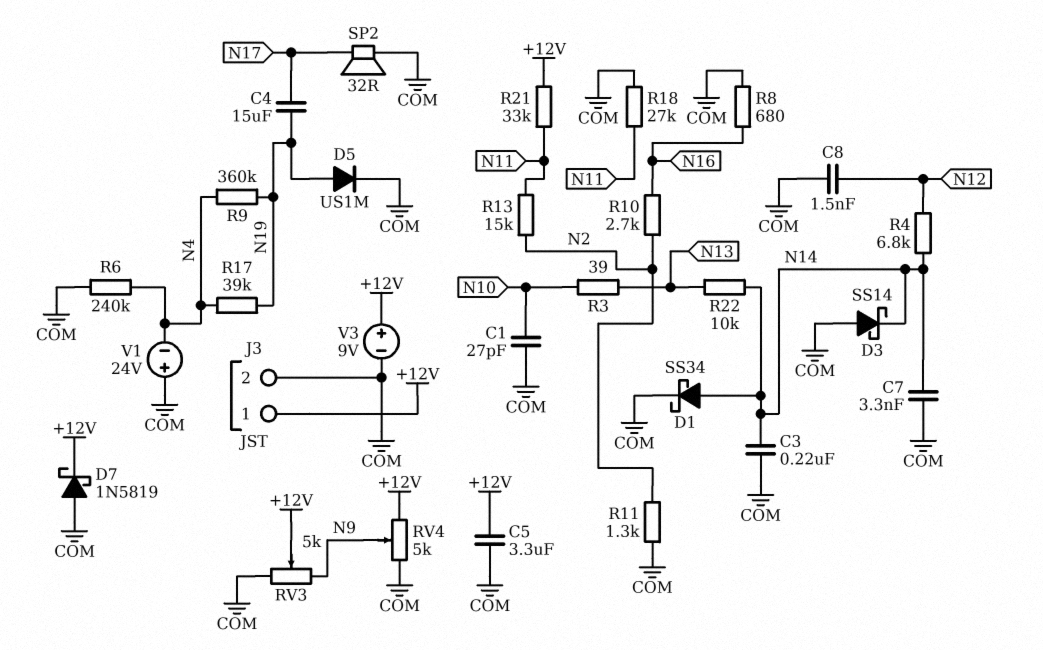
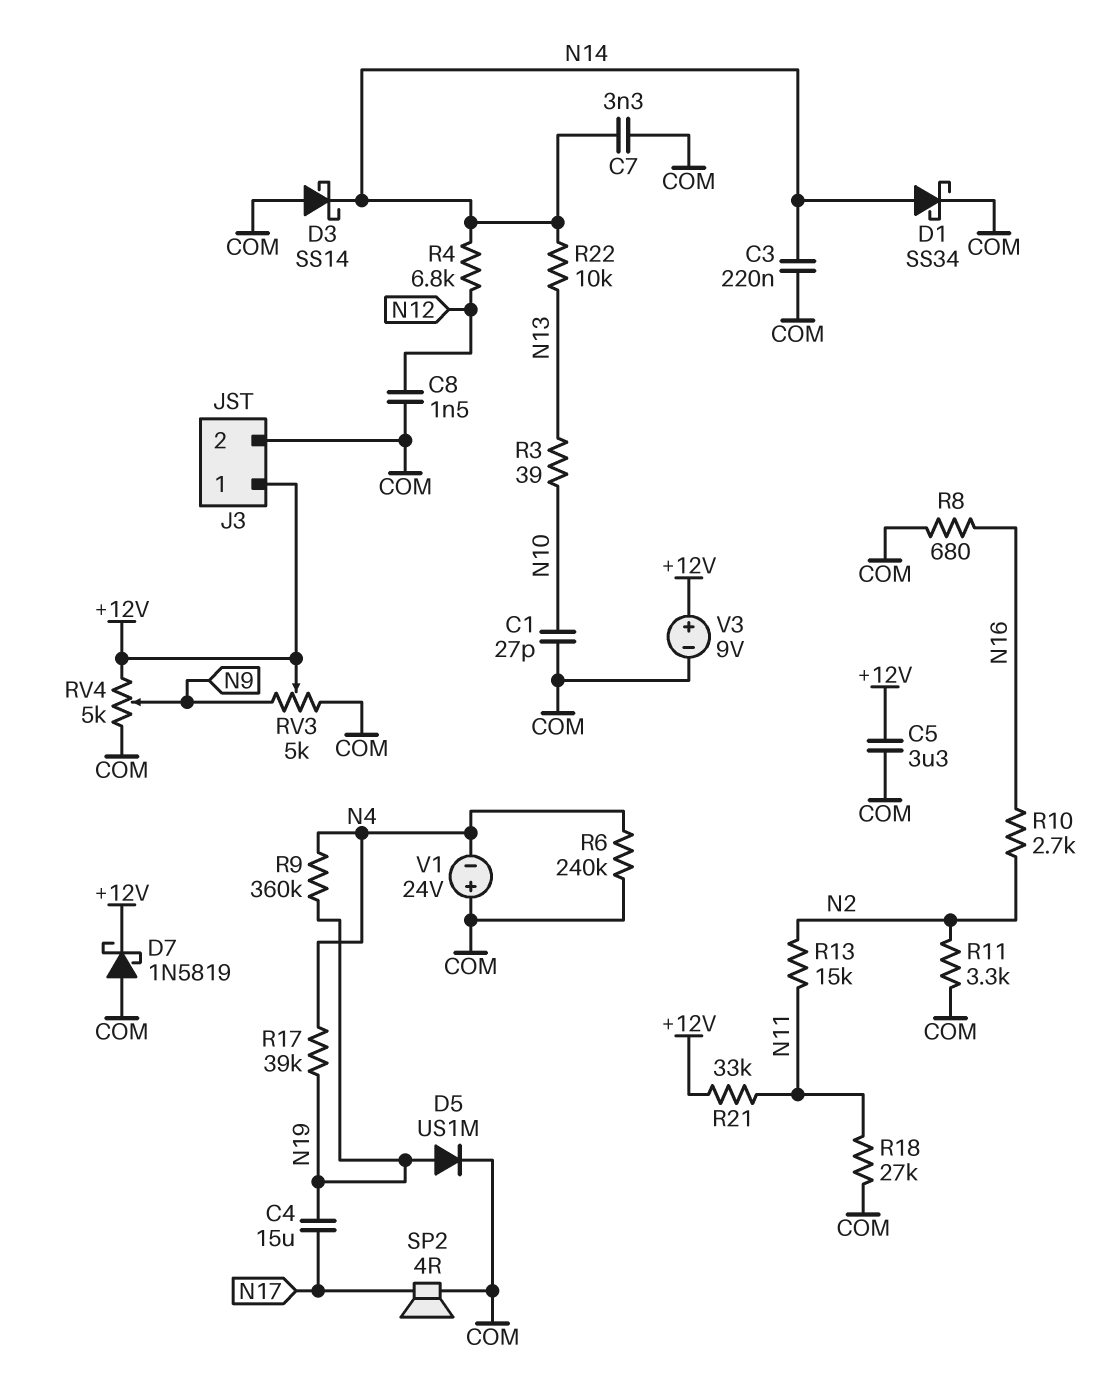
R11: 1.3k (COM, N2) -> 3.3k (COM, N2)
SP2: speaker 32R (COM, N17) -> speaker 4R (COM, N17)

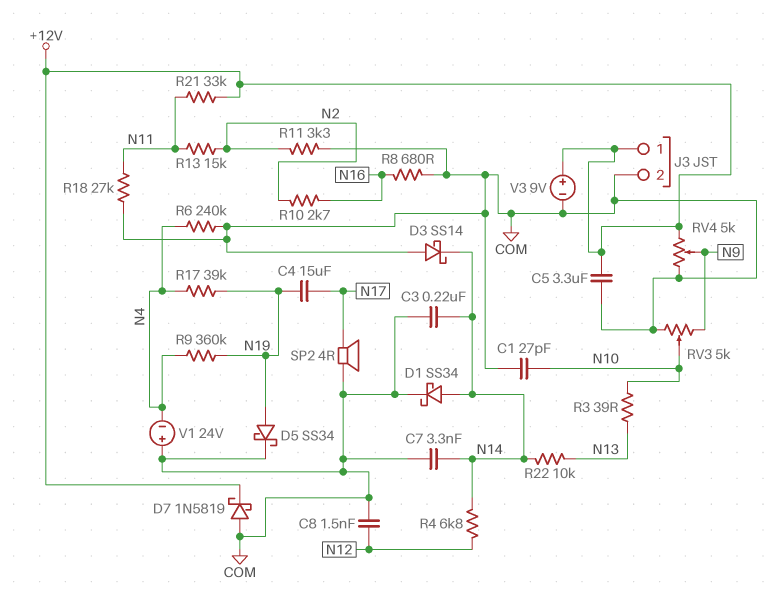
D5: diode US1M (A N19, K COM) -> schottky SS34 (A N19, K COM)
RV3: 5k (COM, N9, wiper +12V) -> 5k (COM, N9, wiper N10)

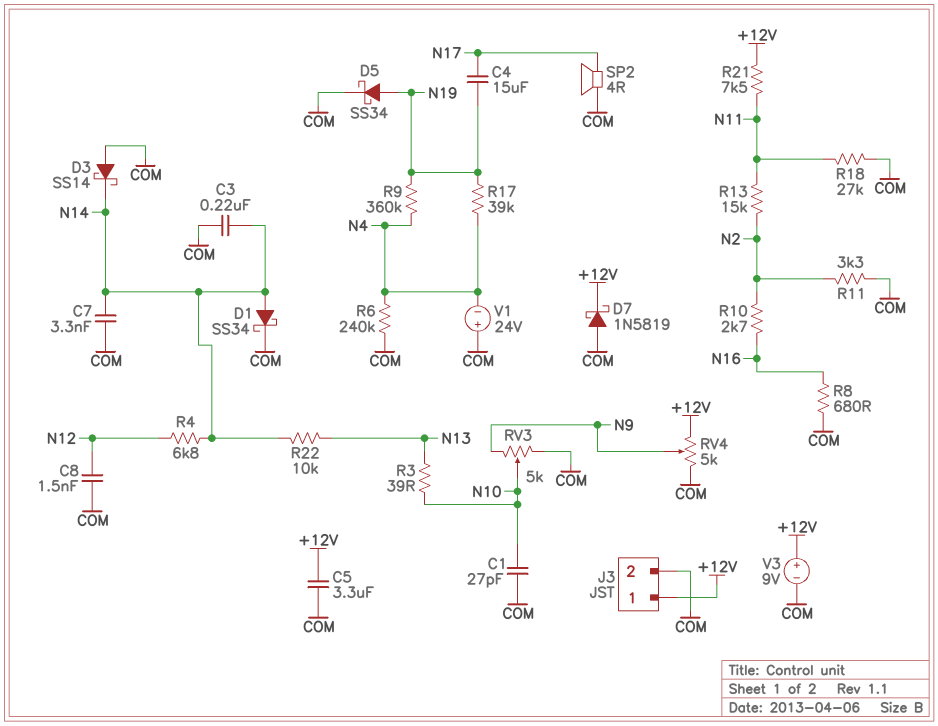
R21: 33k (+12V, N11) -> 7.5k (+12V, N11)

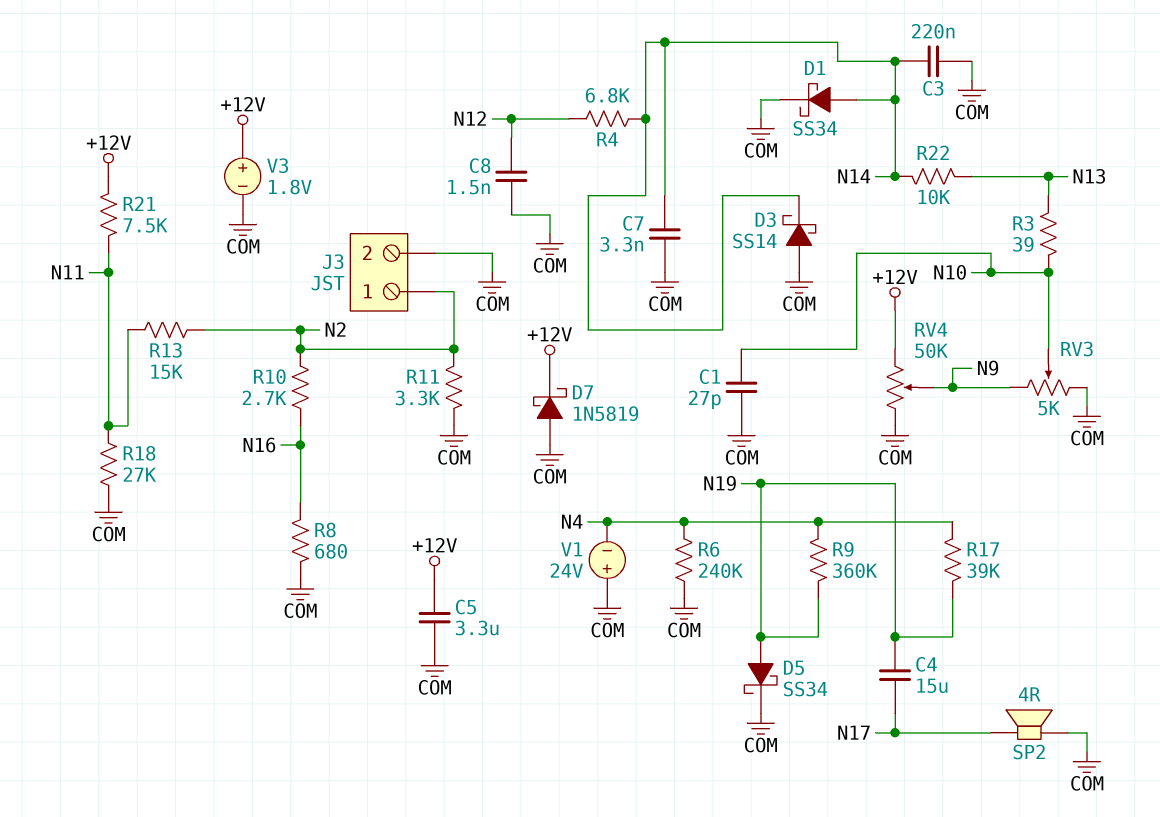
J3 pin 1: +12V -> N2
RV4: 5k (+12V, COM, wiper N9) -> 50k (+12V, COM, wiper N9)
V3: 9V (plus +12V, minus COM) -> 1.8V (plus +12V, minus COM)

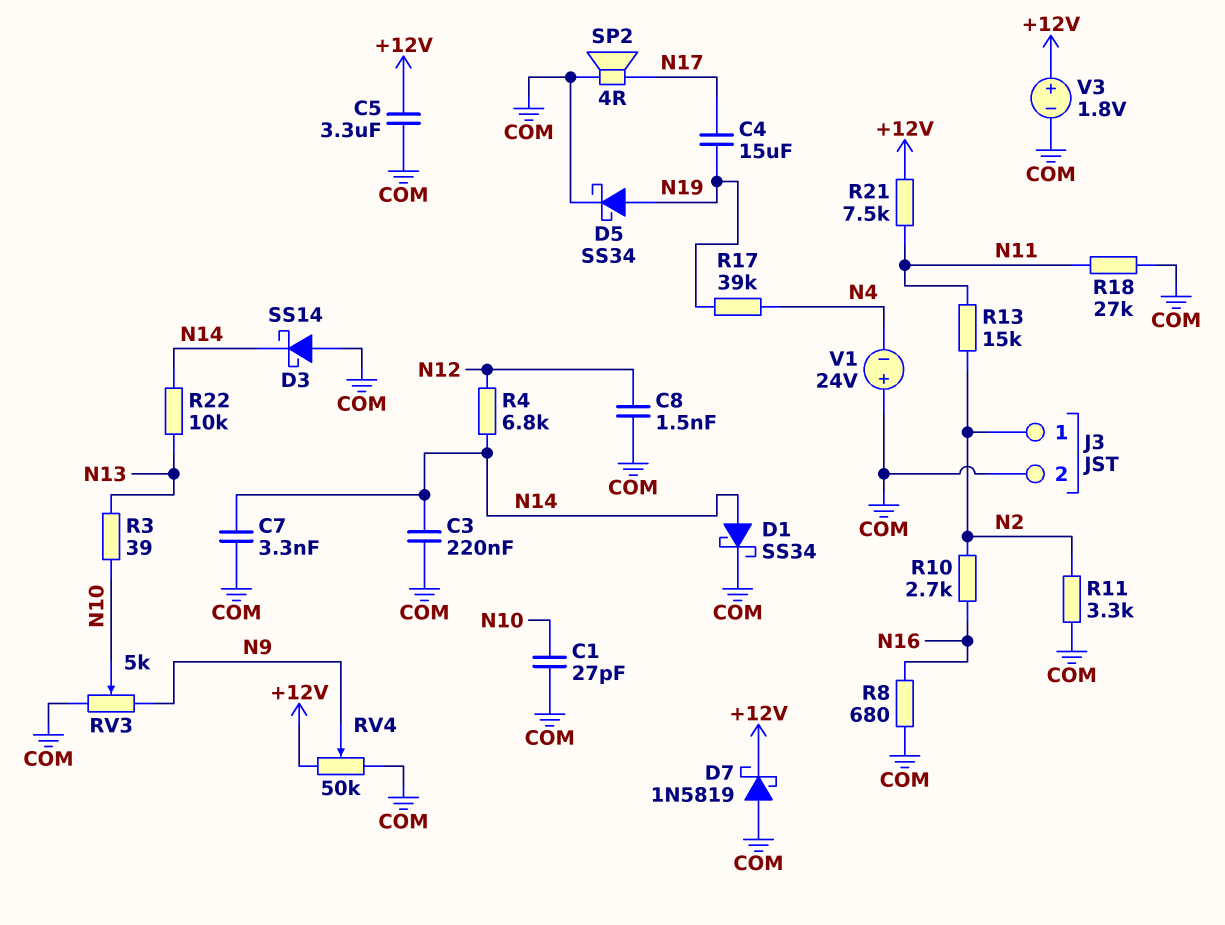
R6: 240k (COM, N4) -> none
R9: 360k (N4, N19) -> none

